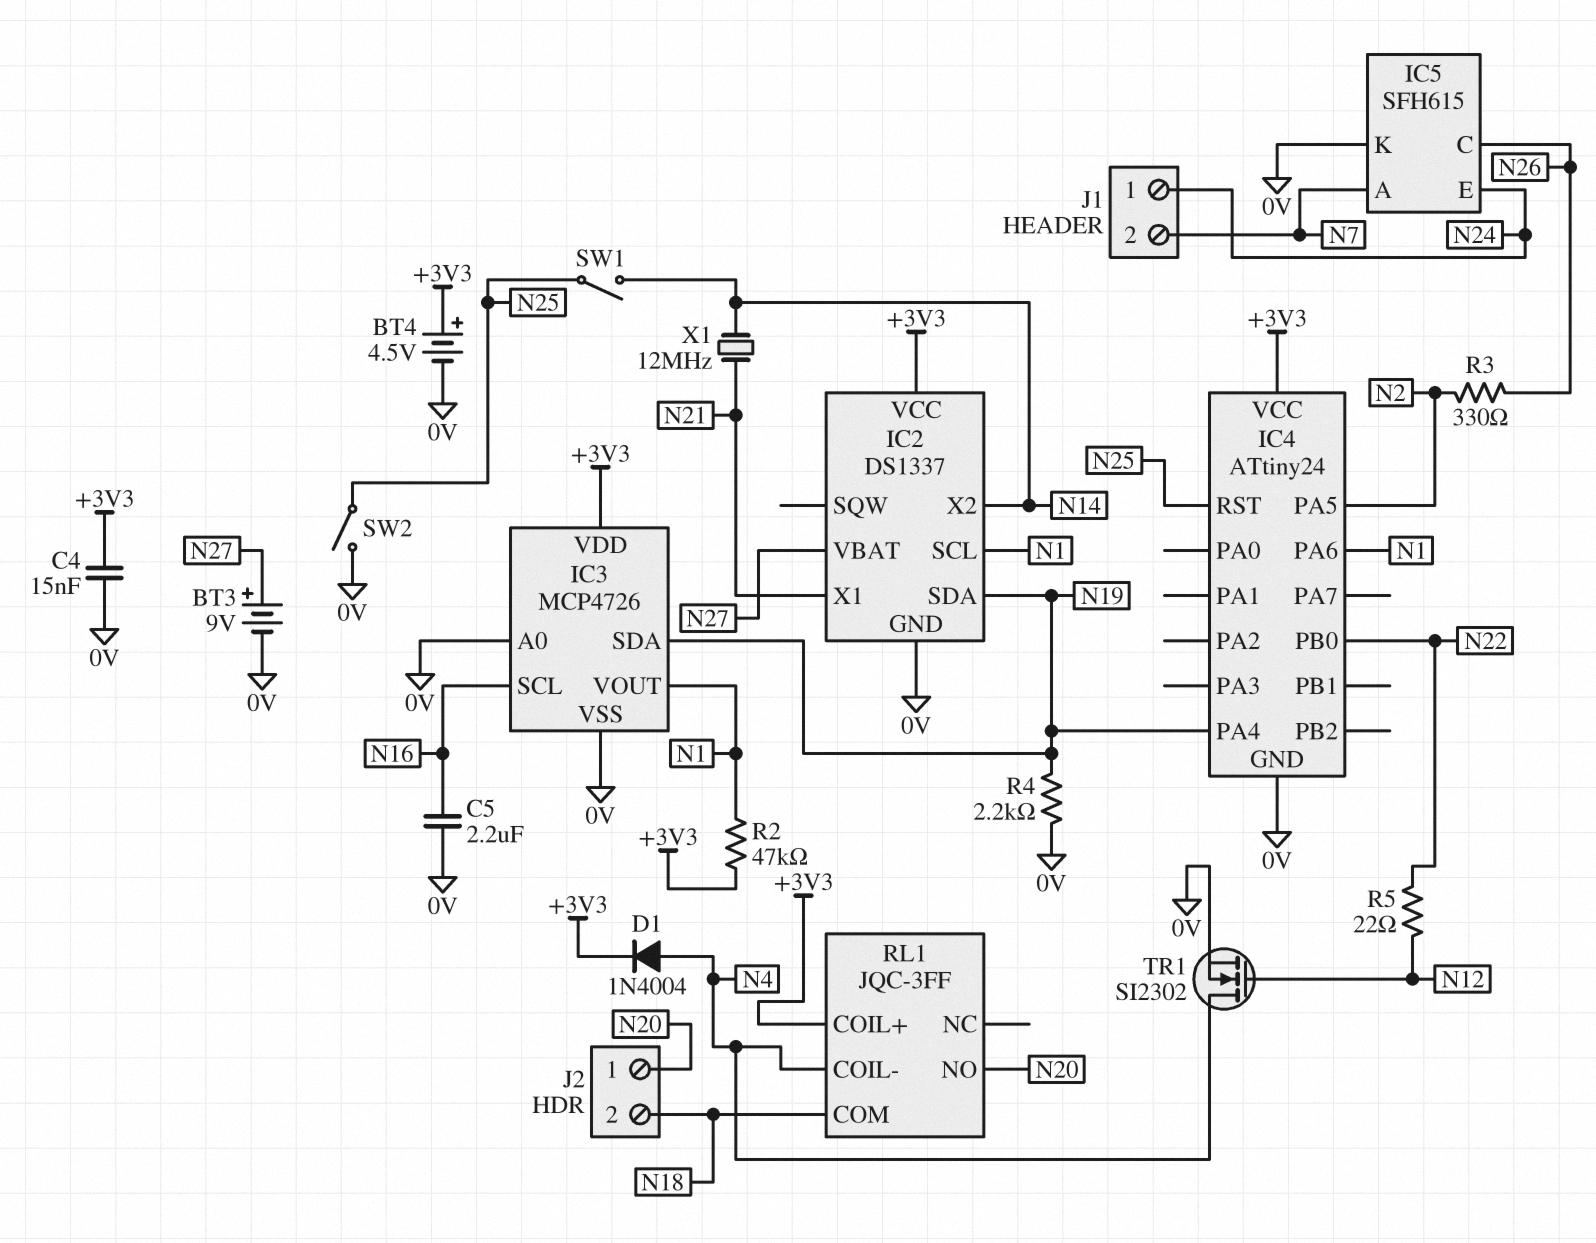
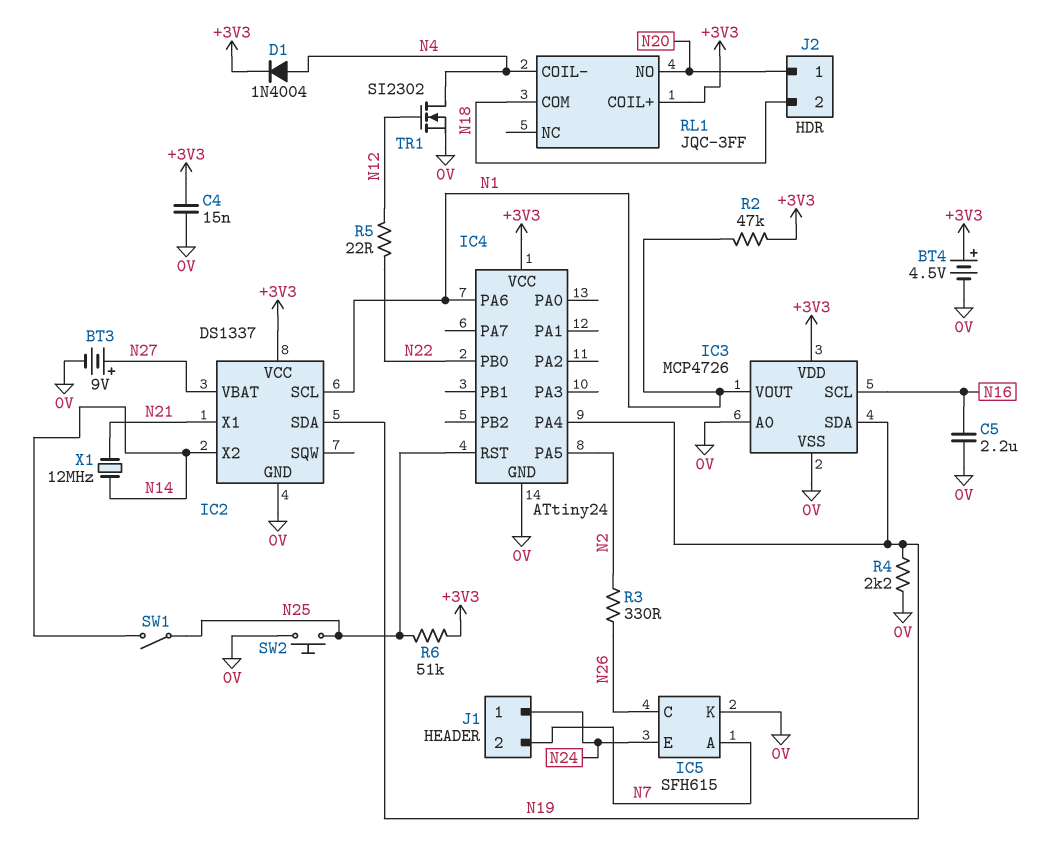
R6: none -> 51k (+3V3, N25)
SW2: switch (0V, N25) -> button (0V, N25)

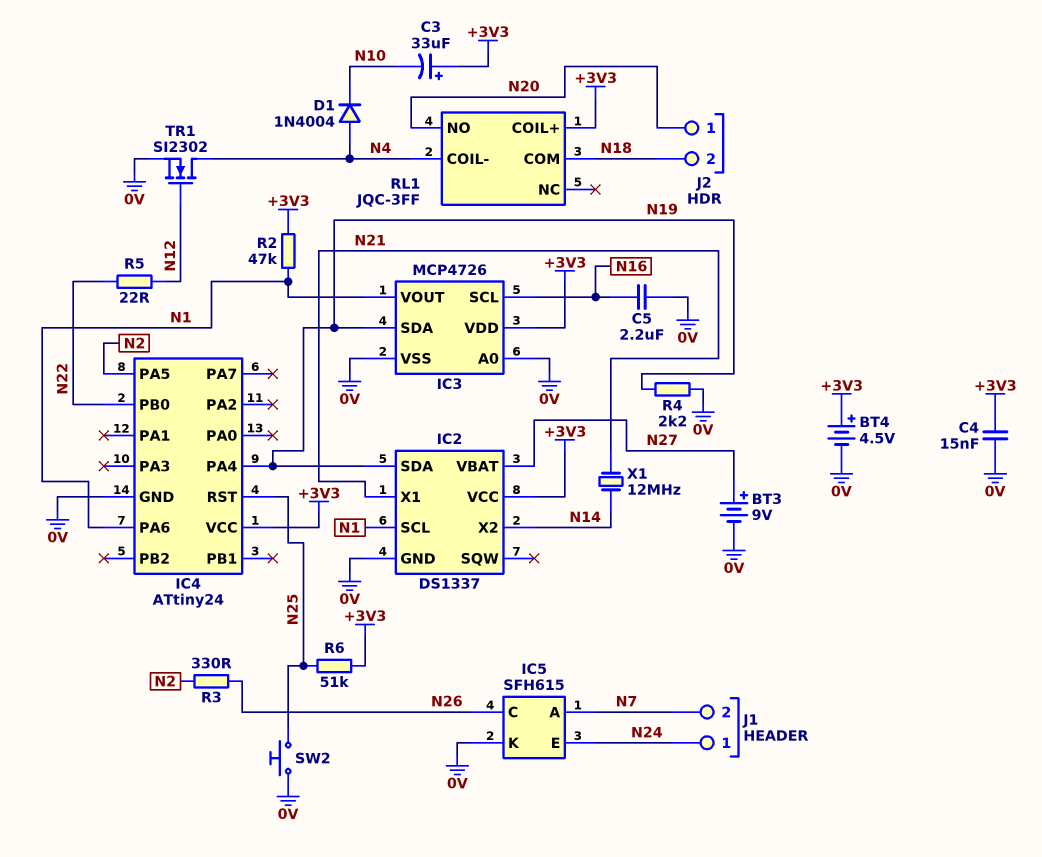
C3: none -> 33uF (plus +3V3, minus N10)
D1: diode 1N4004 (A N4, K +3V3) -> diode 1N4004 (A N4, K N10)
SW1: switch (N14, N25) -> none

